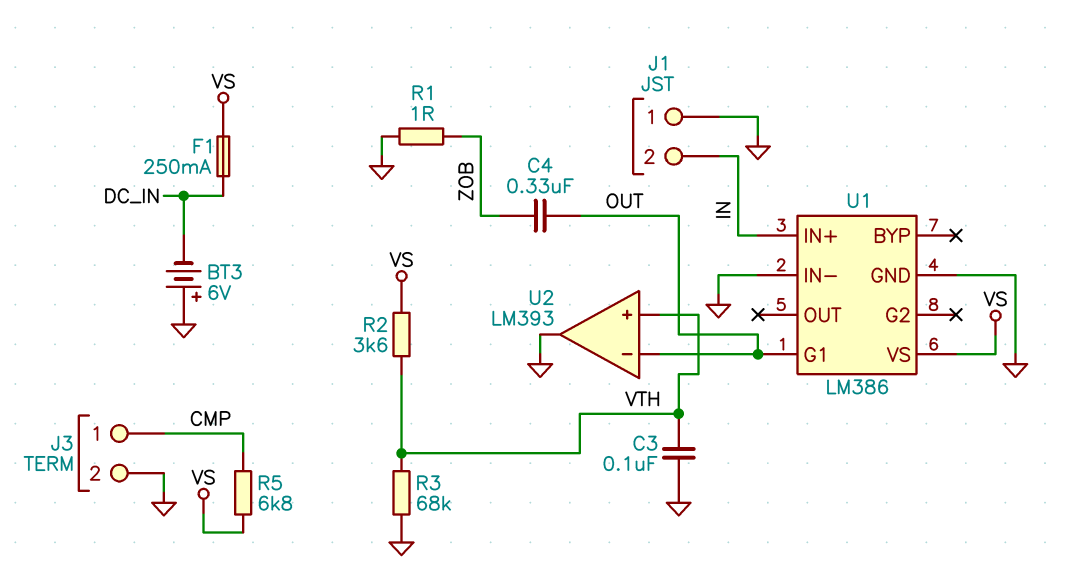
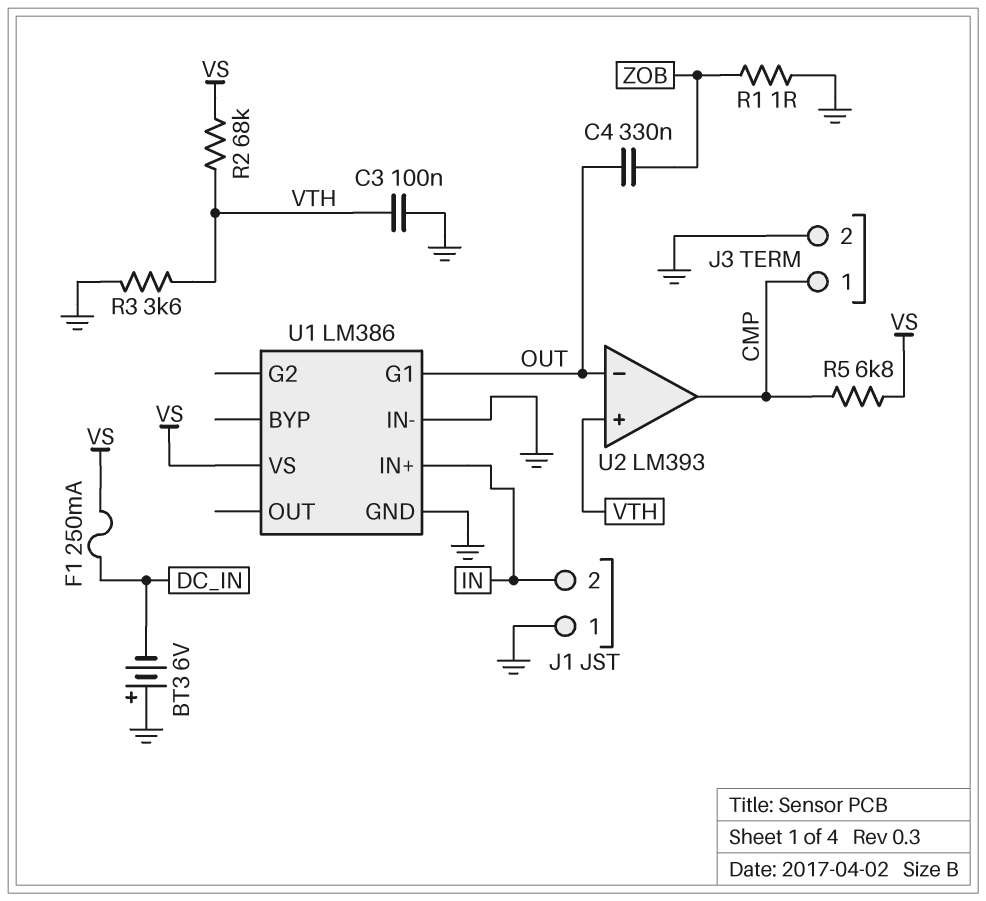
R2: 3.6k (VS, VTH) -> 68k (VS, VTH)
R3: 68k (GND, VTH) -> 3.6k (GND, VTH)
U2 pin out: GND -> CMP

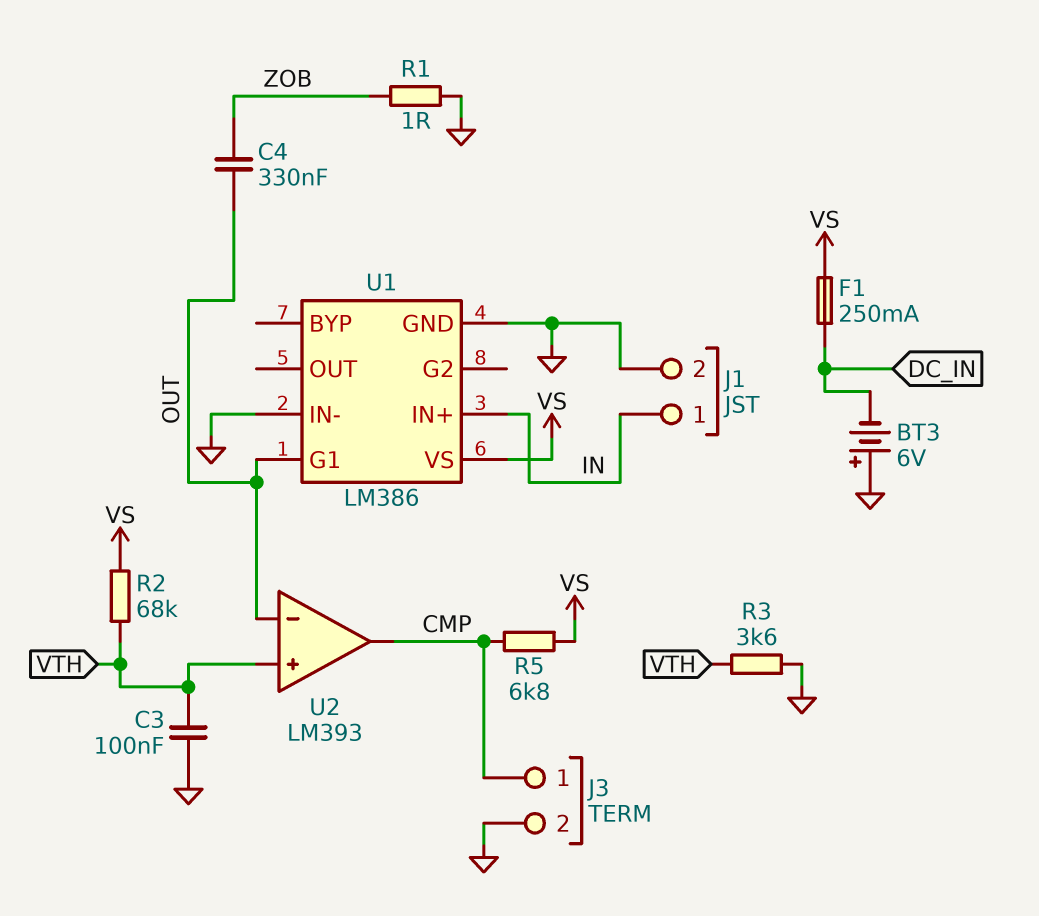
J1 pin 1: GND -> IN
J1 pin 2: IN -> GND

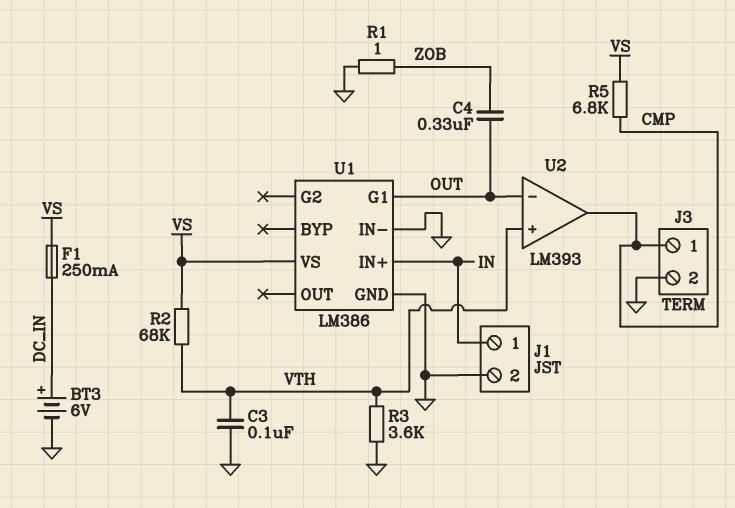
BT3: 6V (plus GND, minus DC_IN) -> 6V (plus DC_IN, minus GND)

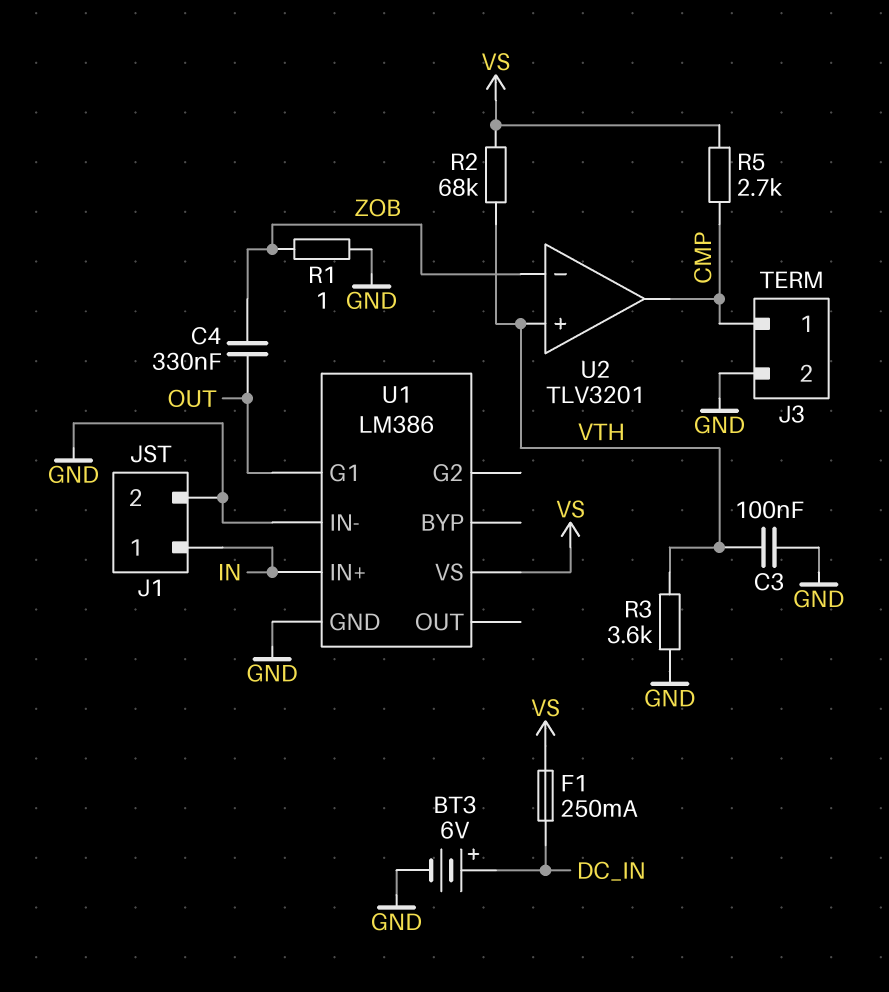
R5: 6.8k (CMP, VS) -> 2.7k (CMP, VS)
U2: LM393 -> TLV3201
U2 pin in-: OUT -> ZOB

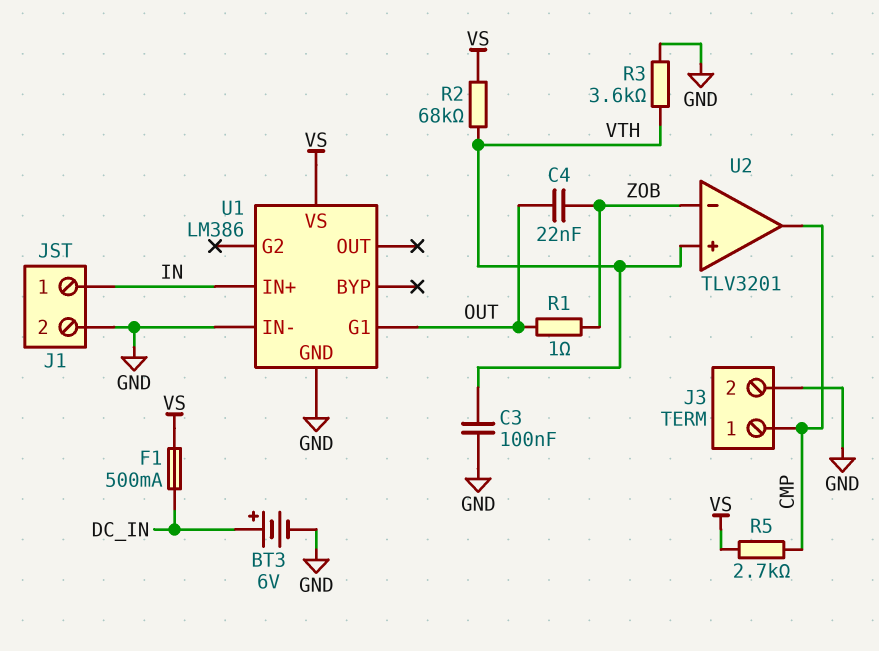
C4: 330nF (OUT, ZOB) -> 22nF (OUT, ZOB)
F1: 250mA (DC_IN, VS) -> 500mA (DC_IN, VS)
R1: 1 (GND, ZOB) -> 1 (OUT, ZOB)

